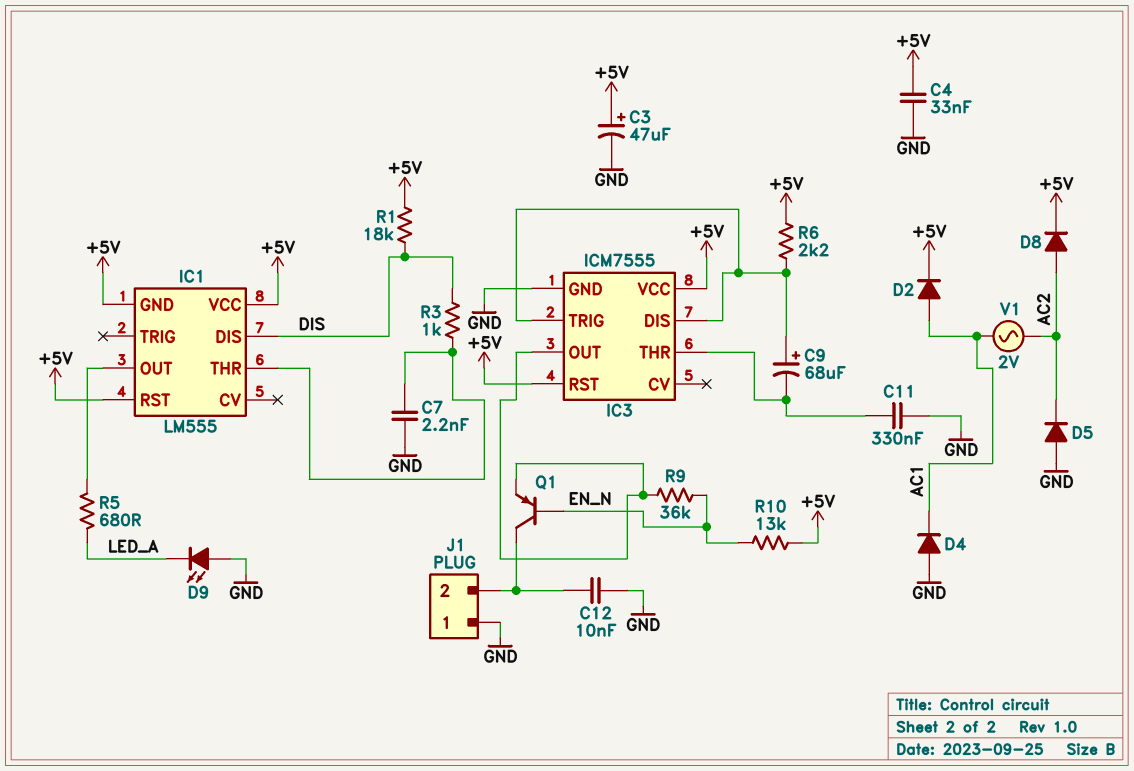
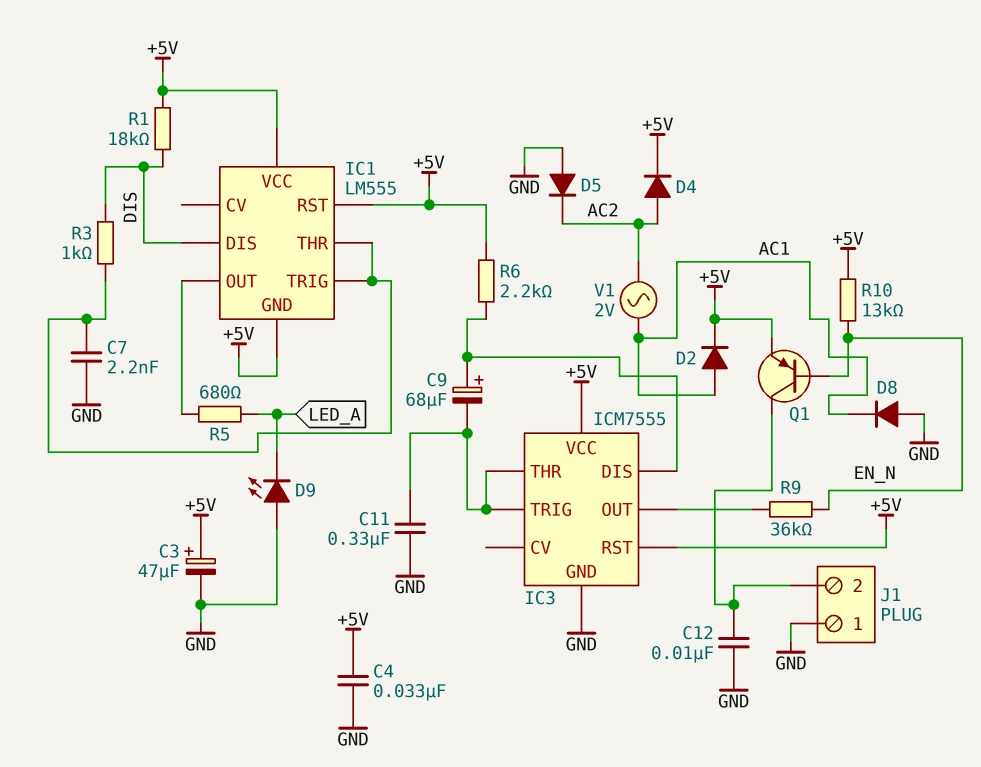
D4: diode (A GND, K AC1) -> diode (A AC2, K +5V)
D8: diode (A AC2, K +5V) -> diode (A GND, K AC1)
IC1 pin TRIG: none -> IC1/THR
IC3 pin TRIG: IC3/DIS -> IC3/THR
Q1: PNP (B EN_N, C J1/2, E IC3/OUT) -> PNP (B EN_N, C J1/2, E +5V)

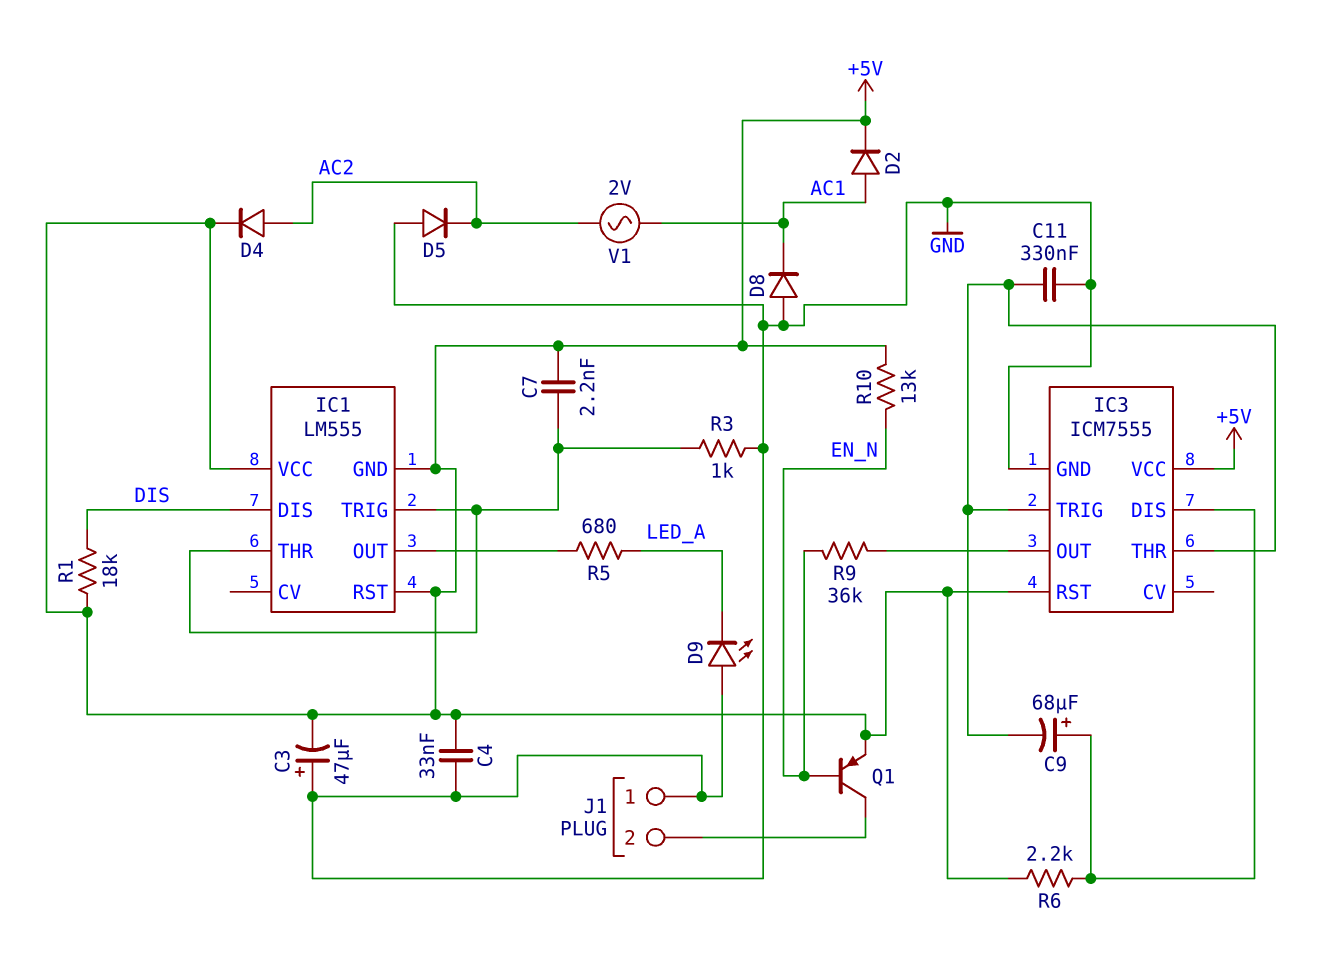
C3: 47uF (plus +5V, minus GND) -> 47uF (plus GND, minus +5V)
C7: 2.2nF (GND, IC1/THR) -> 2.2nF (+5V, IC1/THR)
C12: 10nF (GND, J1/2) -> none
R3: 1k (DIS, IC1/THR) -> 1k (GND, IC1/THR)

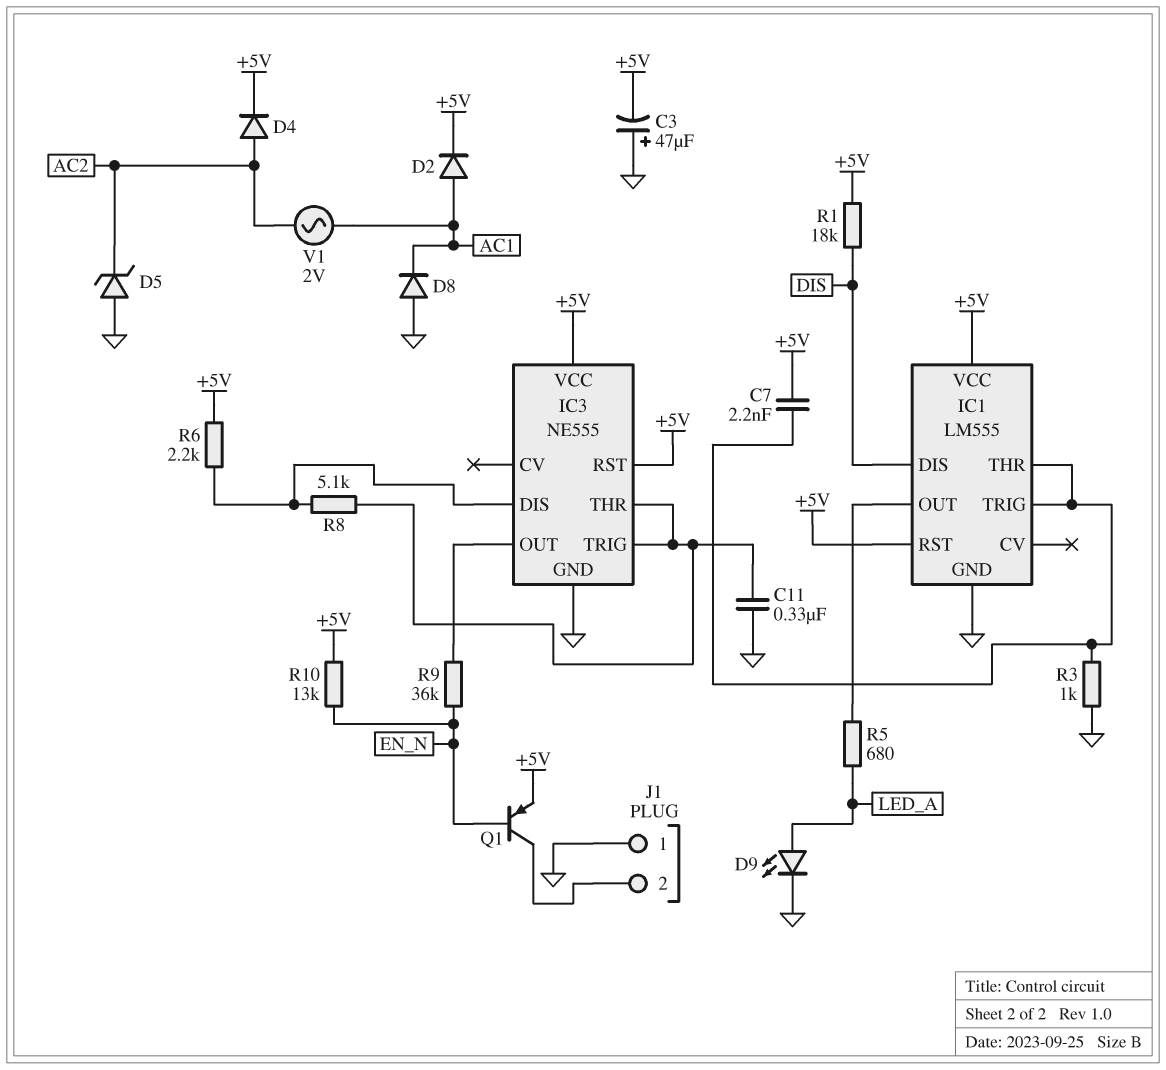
C4: 33nF (+5V, GND) -> none
C9: 68uF (plus IC3/DIS, minus IC3/THR) -> none
D5: diode (A GND, K AC2) -> zener (A GND, K AC2)
D9: LED (A GND, K LED_A) -> LED (A LED_A, K GND)
IC1 pin GND: +5V -> GND
IC3: ICM7555 -> NE555
R8: none -> 5.1k (IC3/DIS, IC3/THR)

